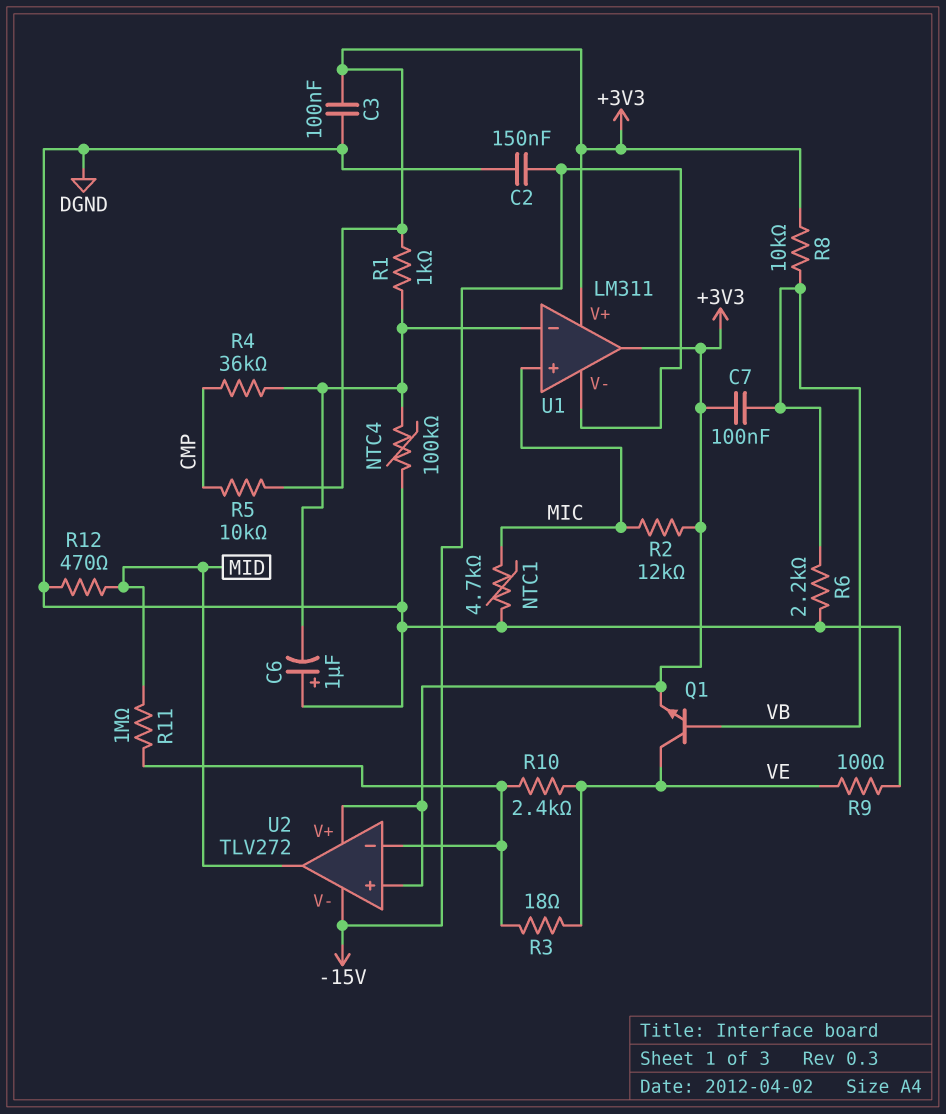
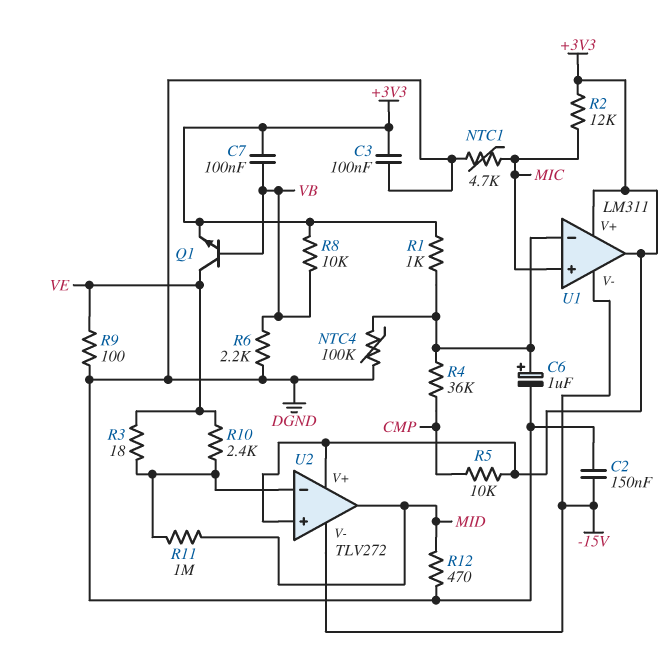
C6: 1uF (plus DGND, minus U1/in-) -> 1uF (plus U1/in-, minus DGND)

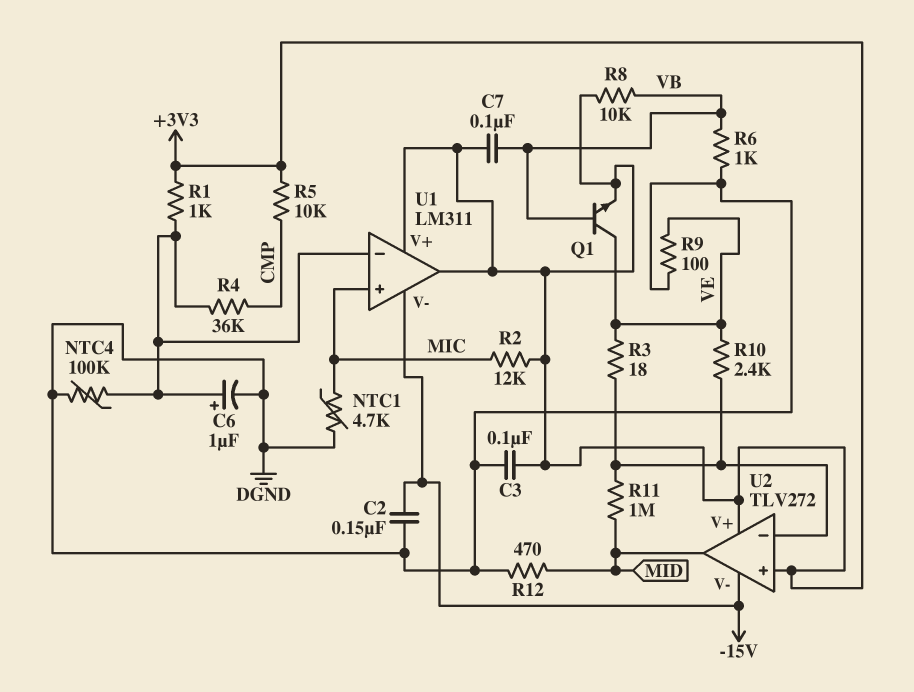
R6: 2.2k (DGND, VB) -> 1k (DGND, VB)

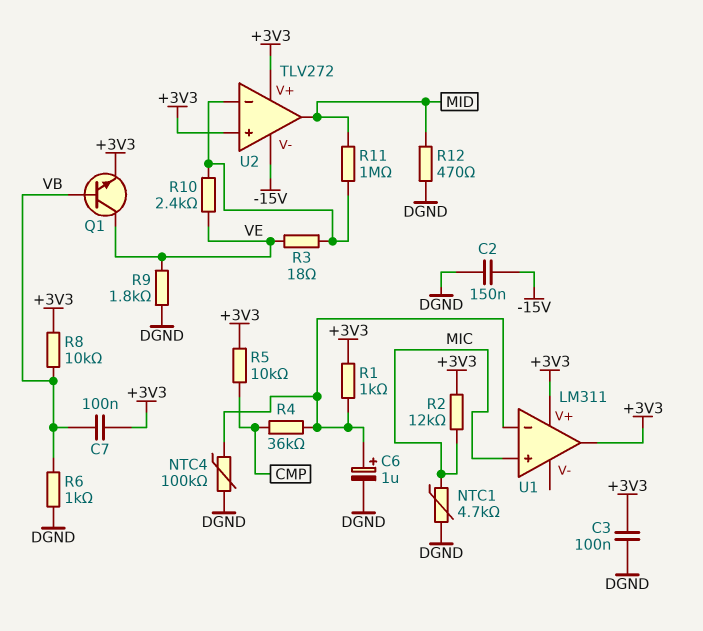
R9: 100 (DGND, VE) -> 1.8k (DGND, VE)
U1 pin V-: -15V -> none

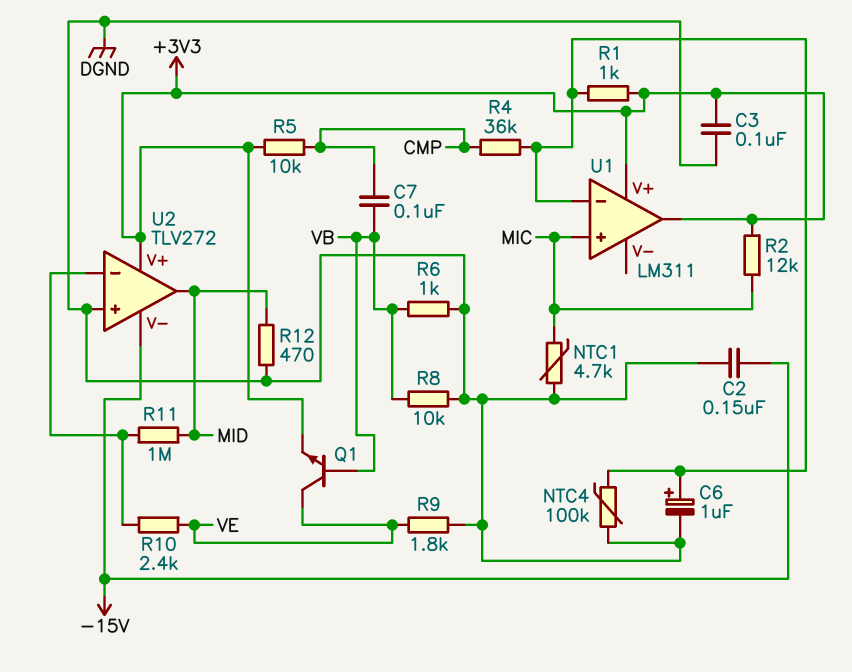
C7: 100nF (+3V3, VB) -> 100nF (CMP, VB)
R3: 18 (U2/in-, VE) -> none
R8: 10k (+3V3, VB) -> 10k (DGND, VB)
U2 pin in+: +3V3 -> DGND

